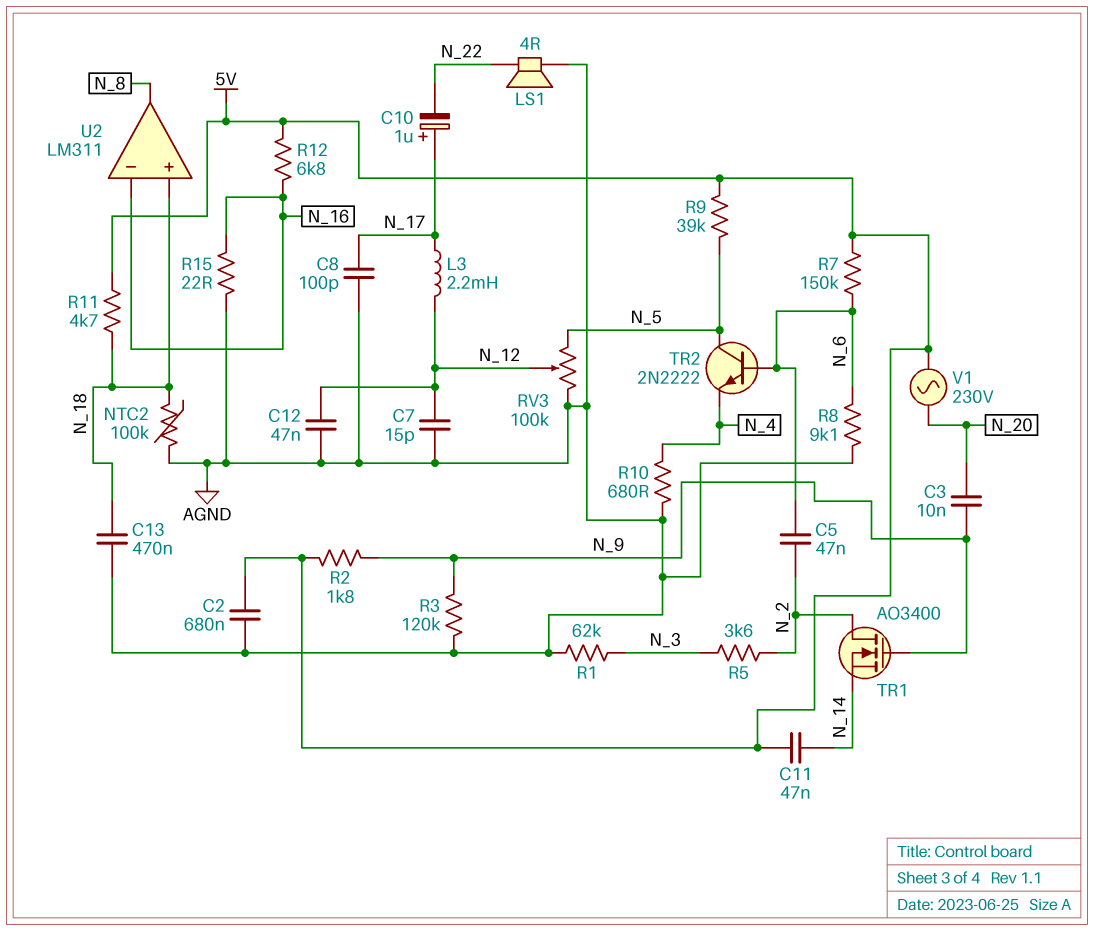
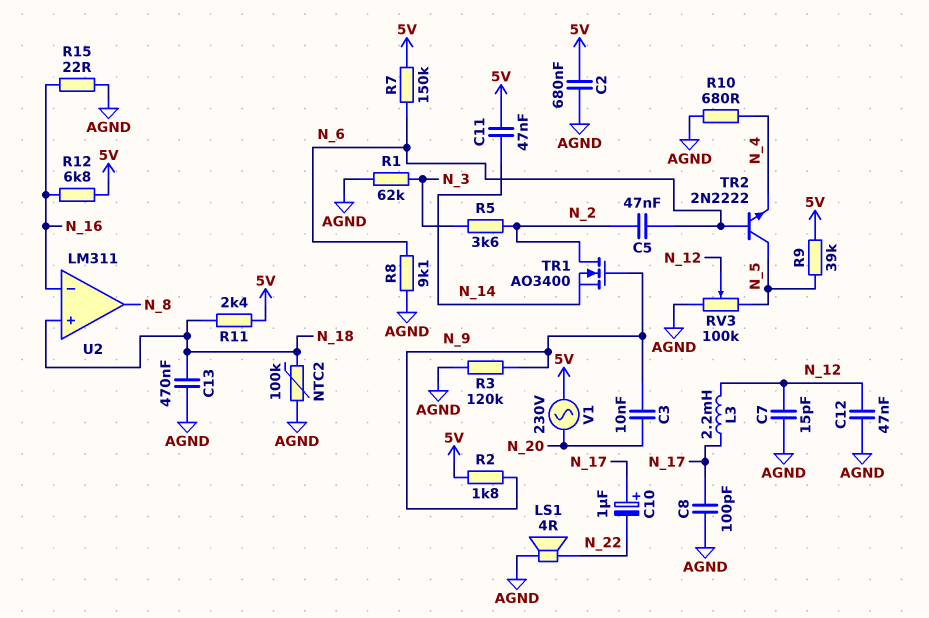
R11: 4.7k (5V, N_18) -> 2.4k (5V, N_18)

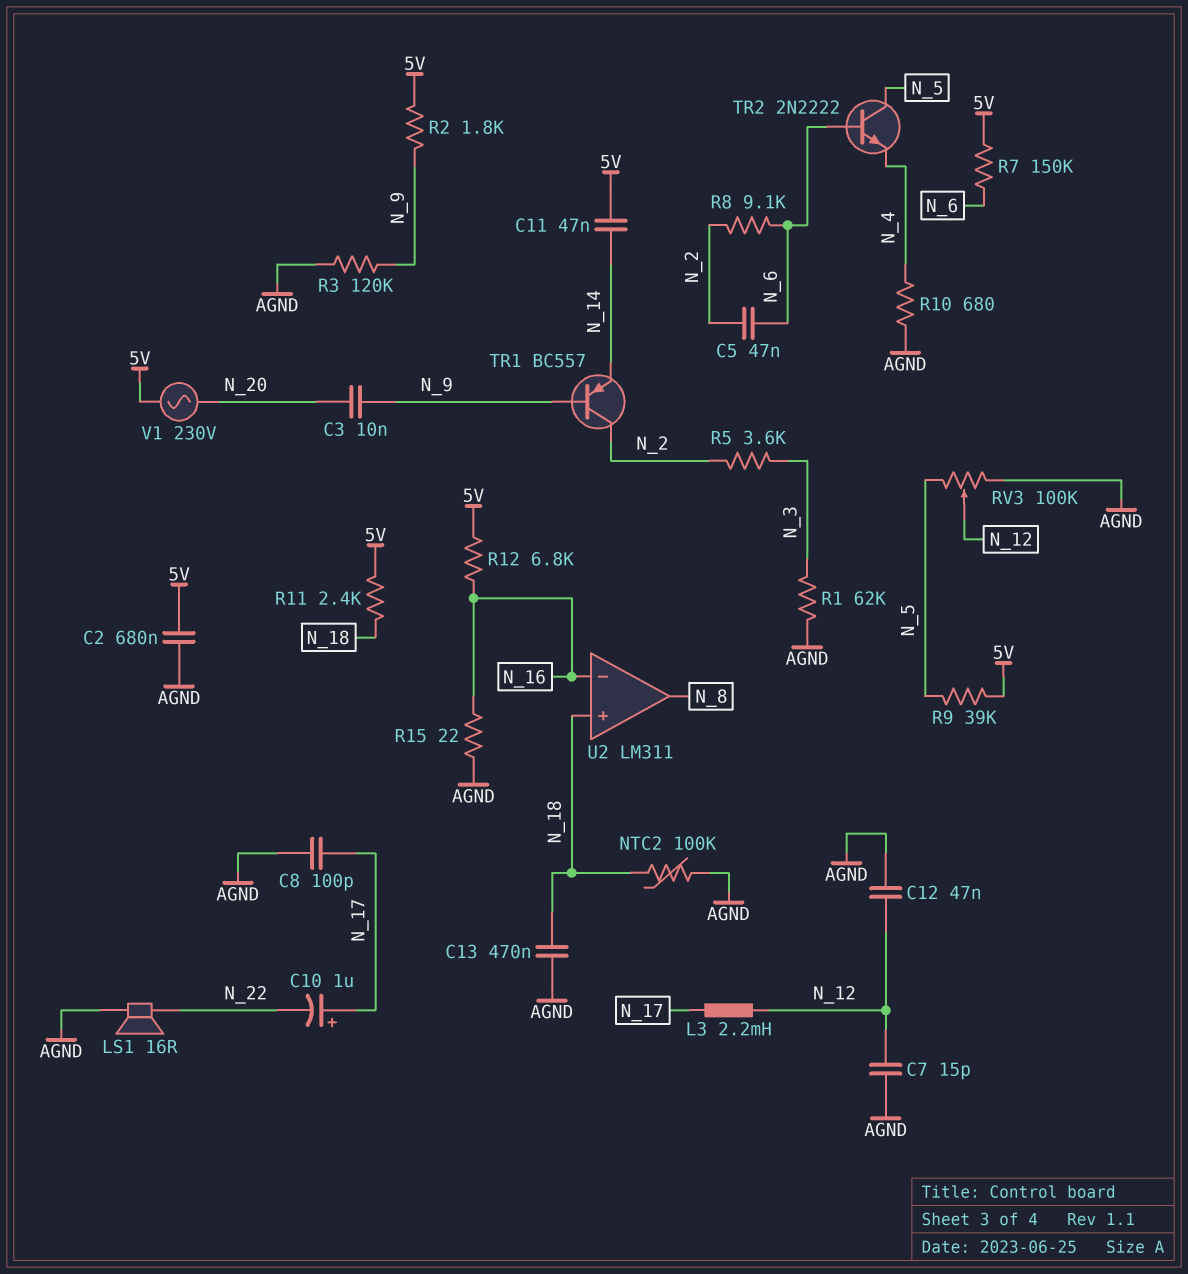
LS1: speaker 4R (AGND, N_22) -> speaker 16R (AGND, N_22)
R8: 9.1k (AGND, N_6) -> 9.1k (N_2, N_6)
TR1: NMOS AO3400 (G N_9, D N_2, S N_14) -> PNP BC557 (B N_9, C N_2, E N_14)

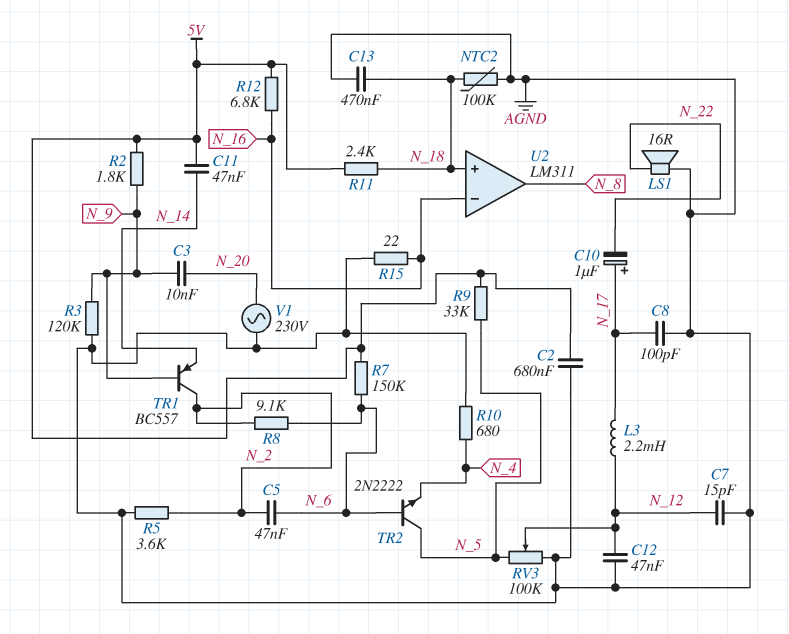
R1: 62k (AGND, N_3) -> none
R5: 3.6k (N_2, N_3) -> 3.6k (AGND, N_2)
R9: 39k (5V, N_5) -> 33k (5V, N_5)
V1: AC 230V (5V, N_20) -> AC 230V (AGND, N_20)

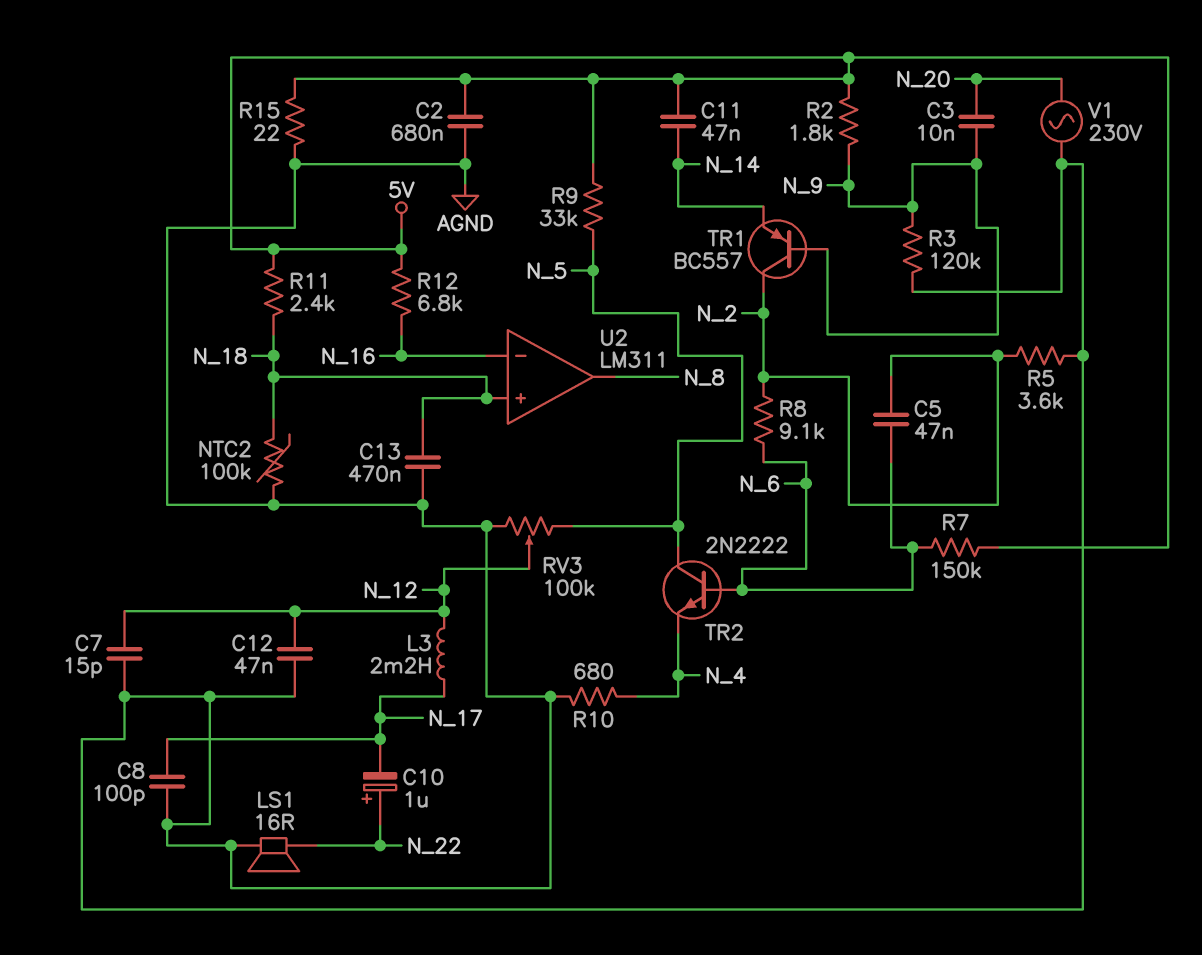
C10: 1uF (plus N_17, minus N_22) -> 1uF (plus N_22, minus N_17)
R15: 22 (AGND, N_16) -> 22 (5V, AGND)

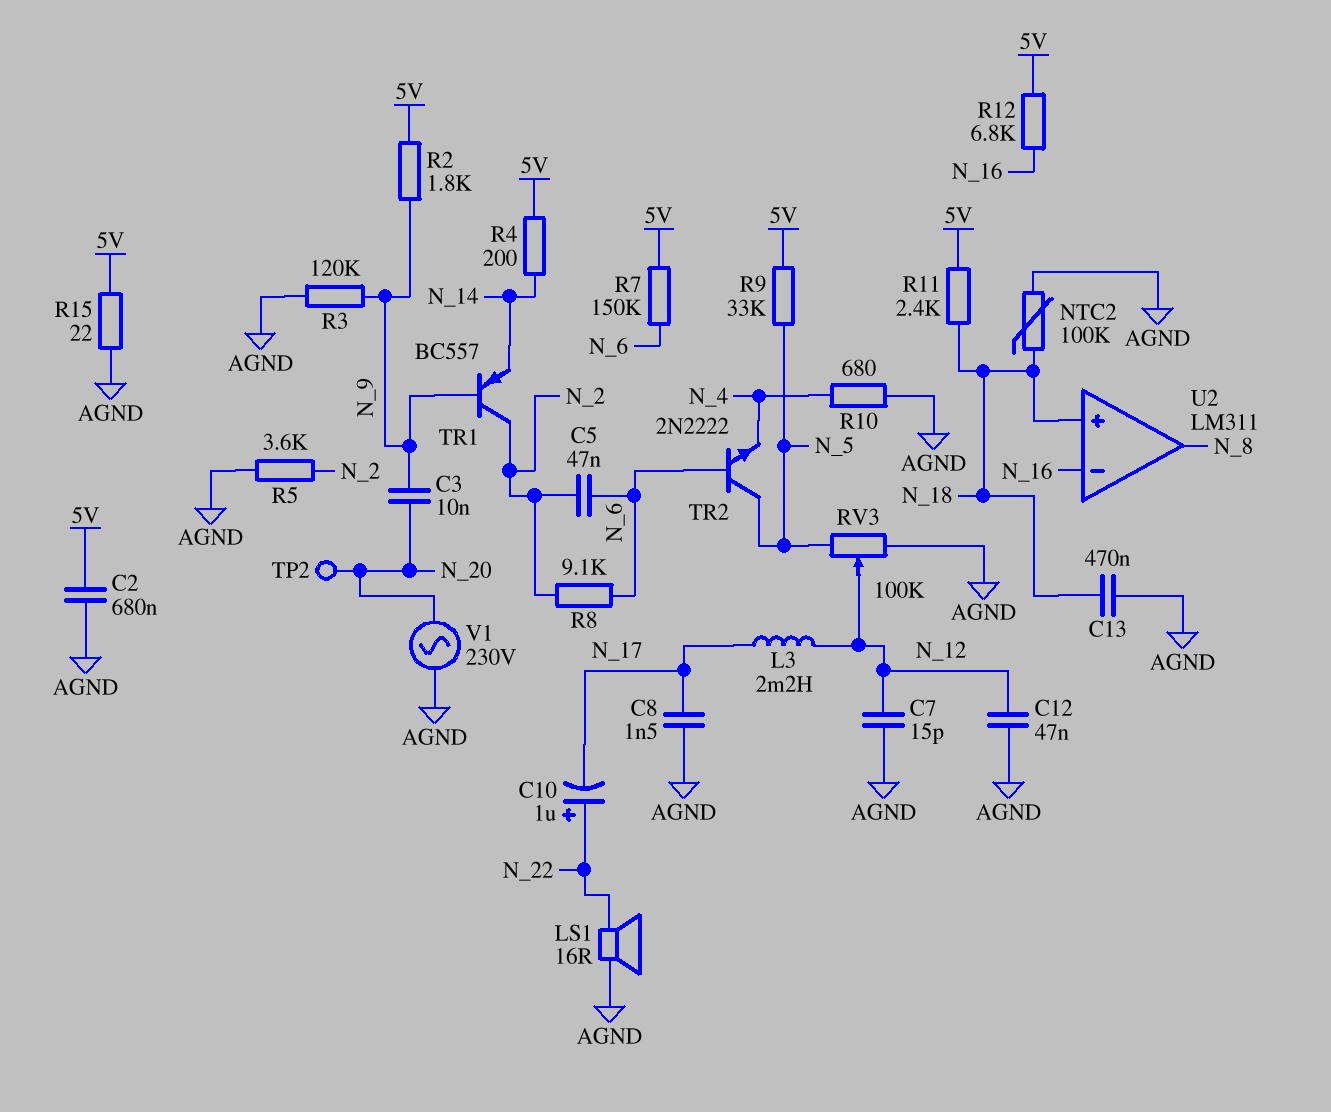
C8: 100pF (AGND, N_17) -> 1.5nF (AGND, N_17)
C11: 47nF (5V, N_14) -> none
R4: none -> 200 (5V, N_14)
TP2: none -> test point (N_20)

